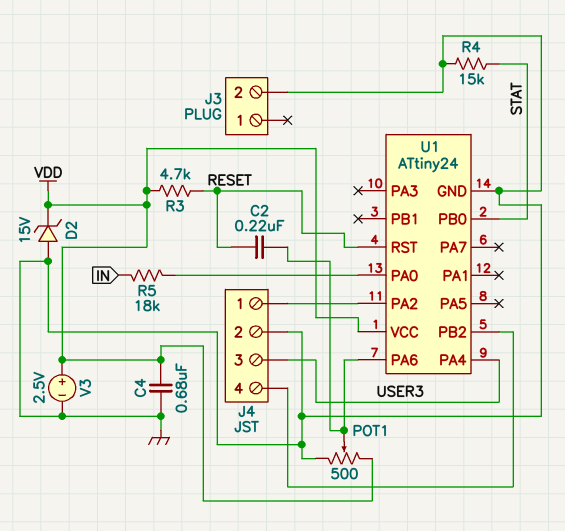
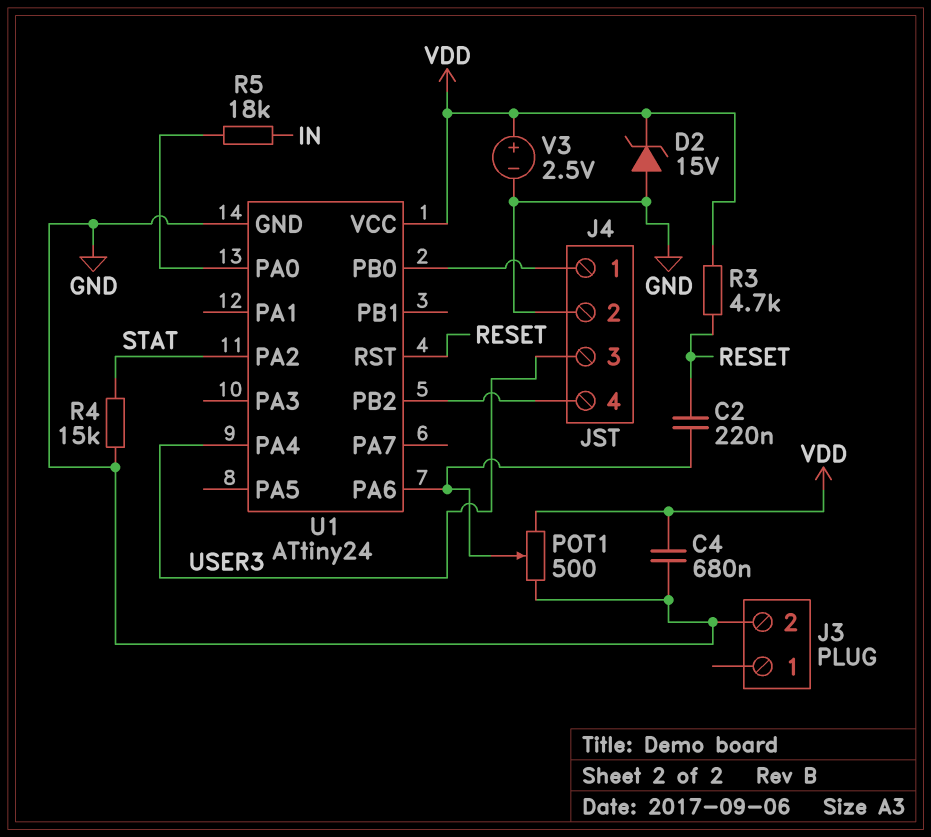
U1 pin PA2: J4/1 -> STAT
U1 pin PB0: STAT -> J4/1

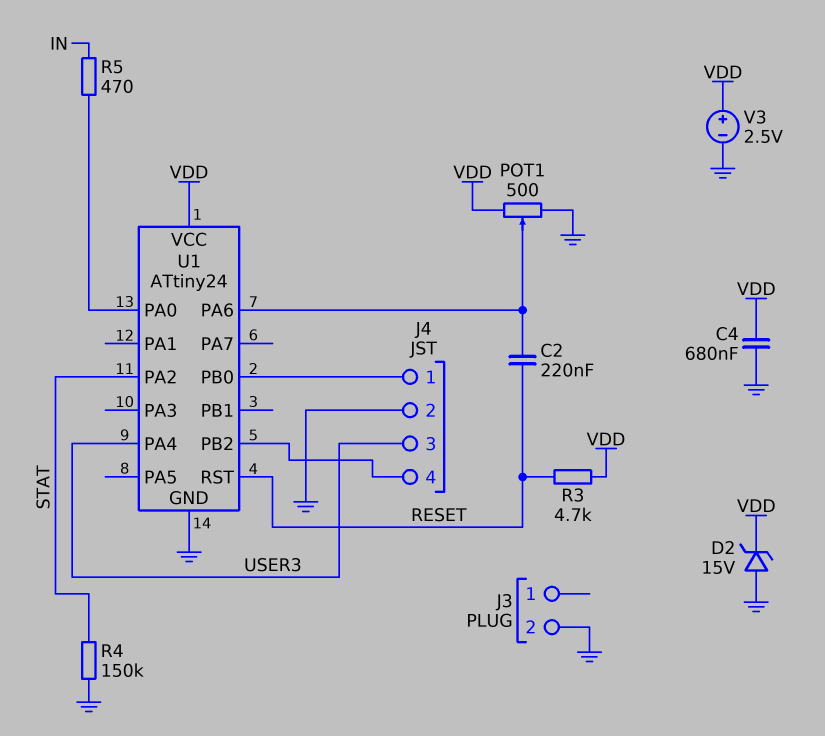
R4: 15k (GND, STAT) -> 150k (GND, STAT)
R5: 18k (IN, U1/PA0) -> 470 (IN, U1/PA0)

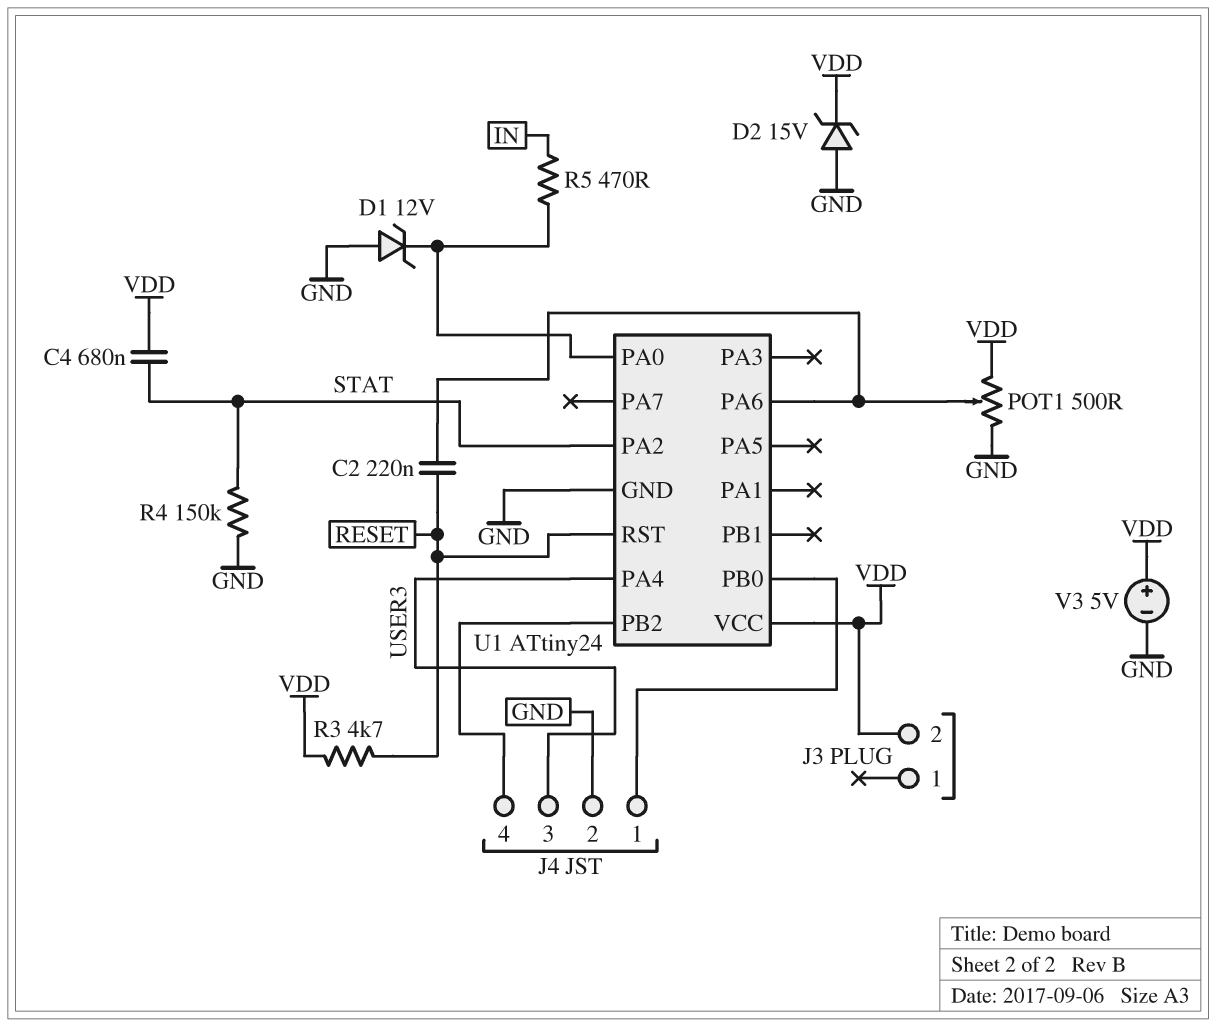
C4: 680nF (GND, VDD) -> 680nF (STAT, VDD)
D1: none -> zener 12V (A GND, K U1/PA0)
J3 pin 2: GND -> VDD
V3: 2.5V (plus VDD, minus GND) -> 5V (plus VDD, minus GND)

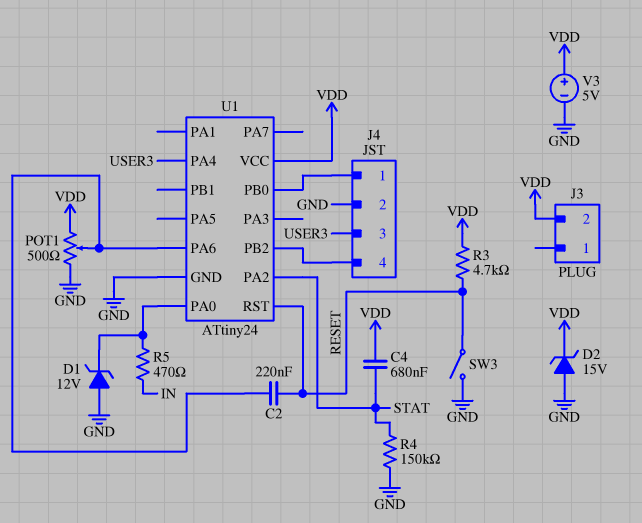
SW3: none -> switch (GND, RESET)

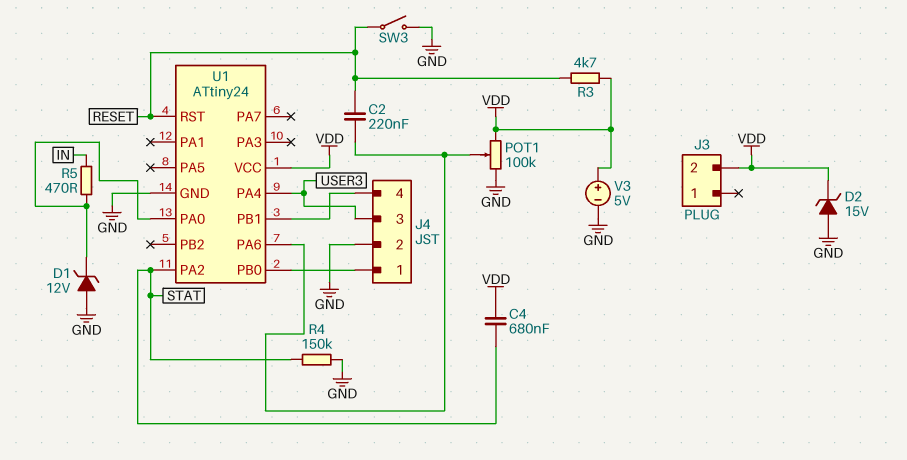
POT1: 500 (GND, VDD, wiper U1/PA6) -> 100k (GND, VDD, wiper U1/PA6)
U1 pin PB1: none -> J4/4
U1 pin PB2: J4/4 -> none

